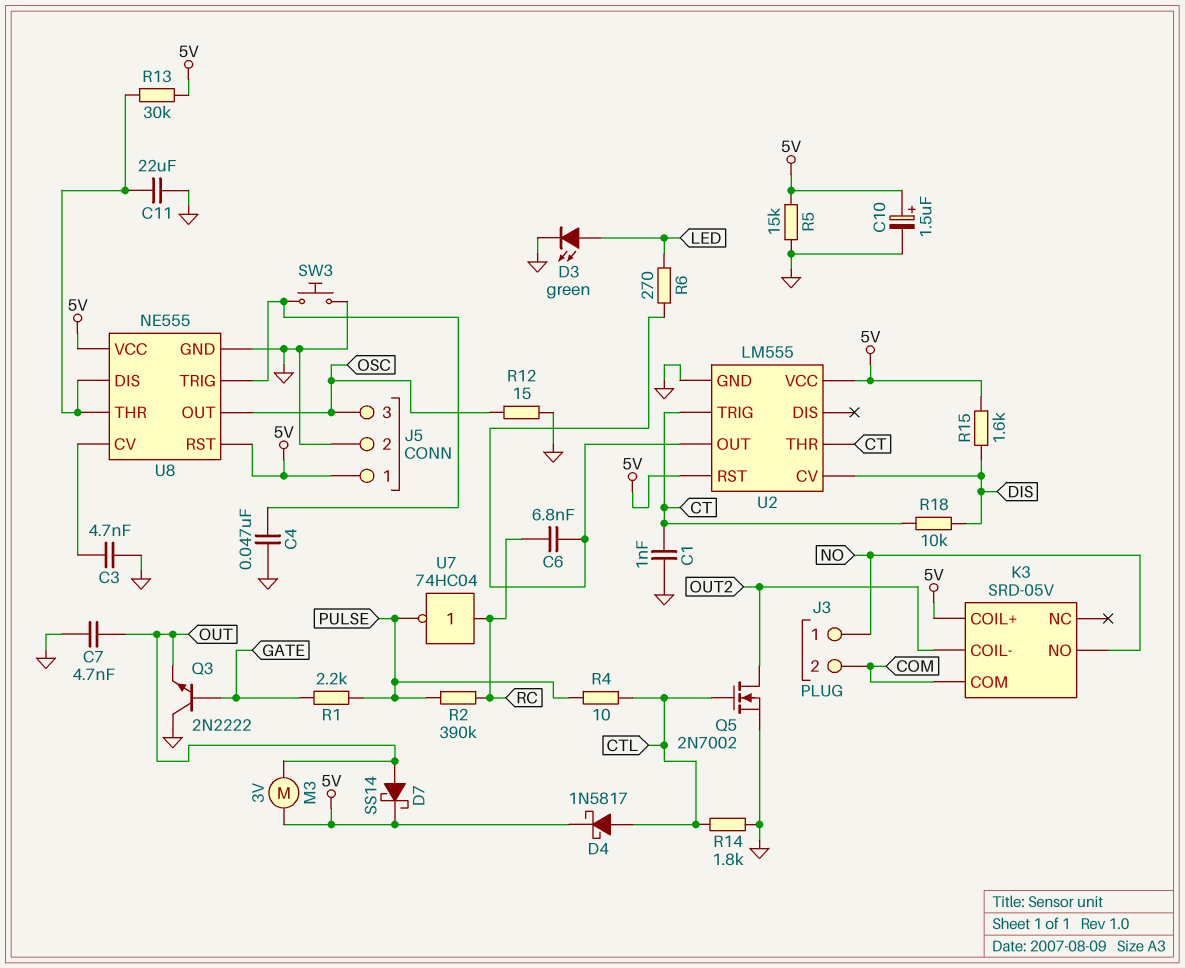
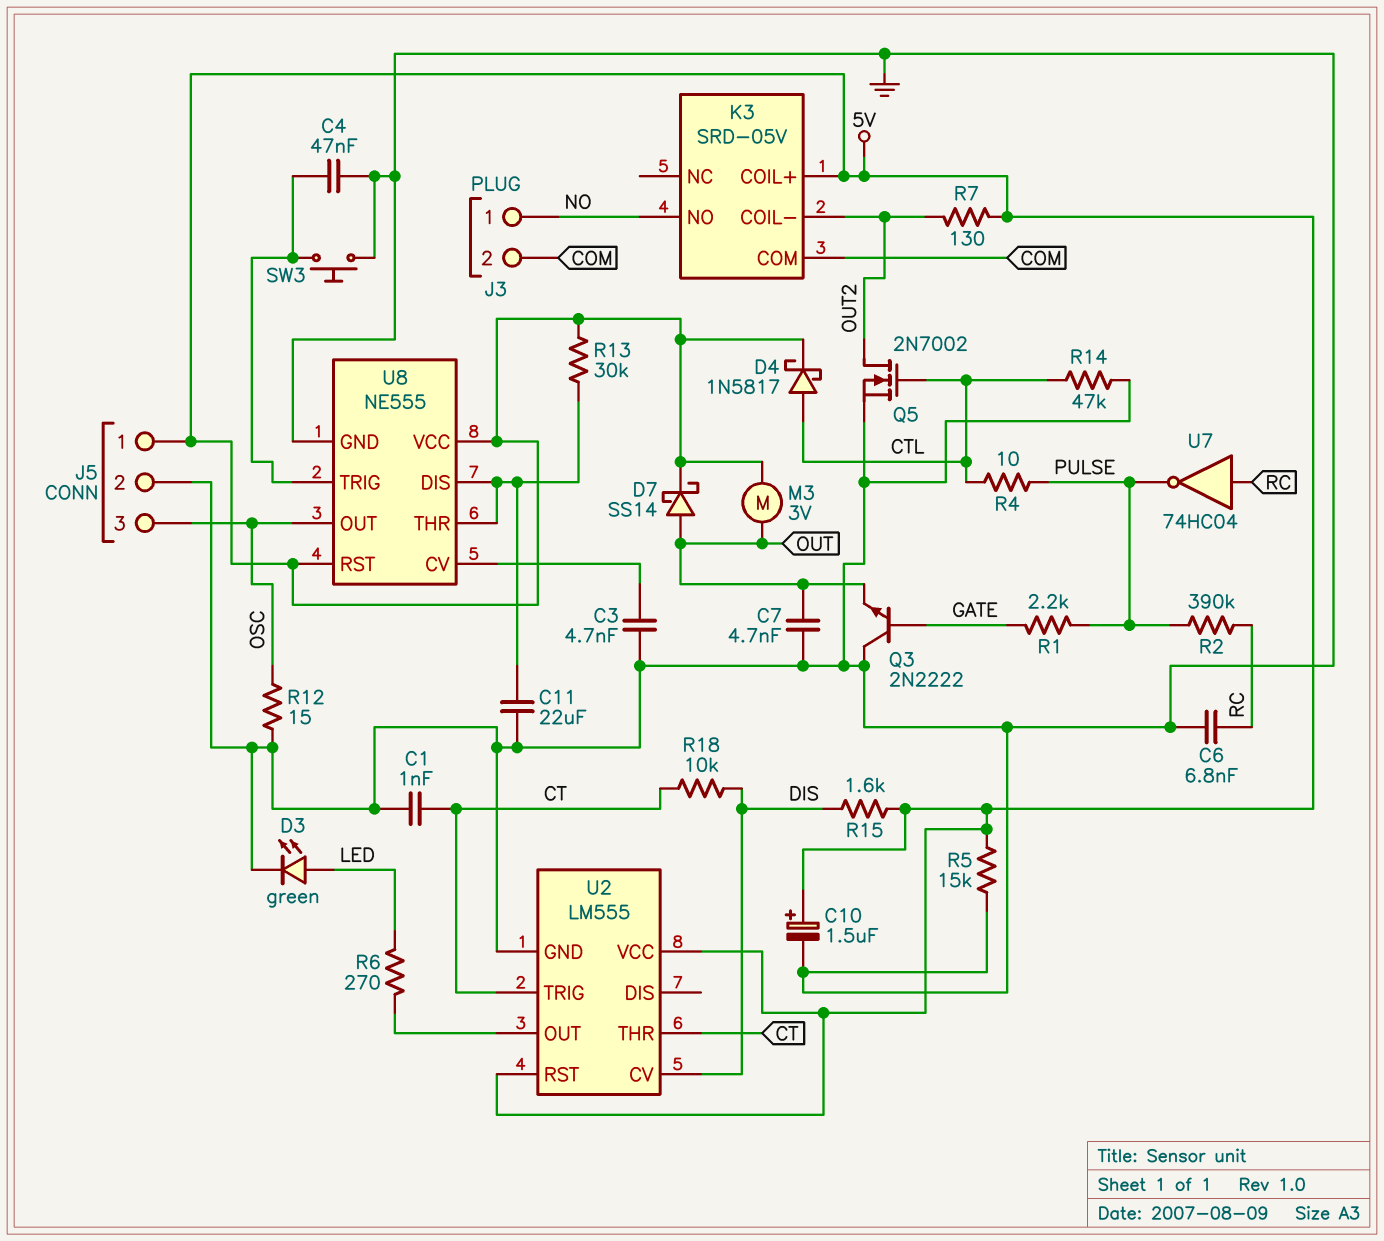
C6: 6.8nF (RC, U2/OUT) -> 6.8nF (GND, RC)
R7: none -> 130 (5V, OUT2)
R14: 1.8k (CTL, GND) -> 47k (CTL, GND)

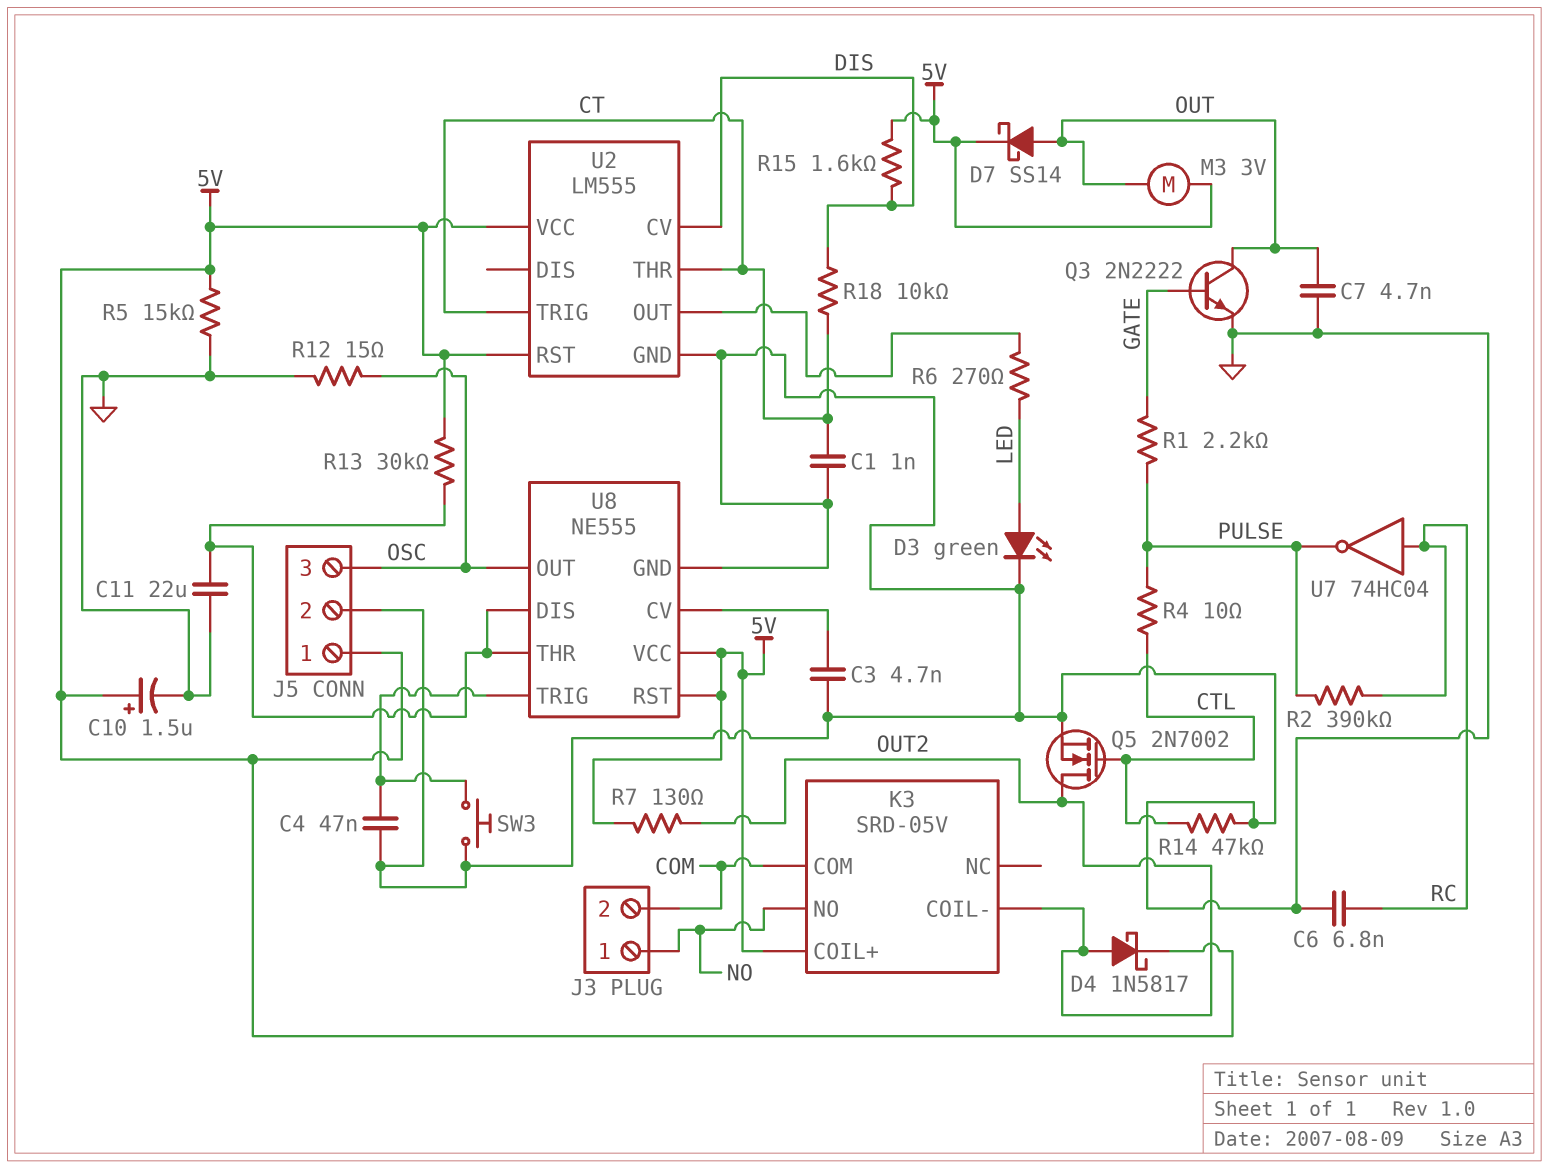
D4: schottky 1N5817 (A CTL, K 5V) -> schottky 1N5817 (A OUT2, K 5V)
Q3: NPN 2N2222 (B GATE, C GND, E OUT) -> NPN 2N2222 (B GATE, C OUT, E GND)

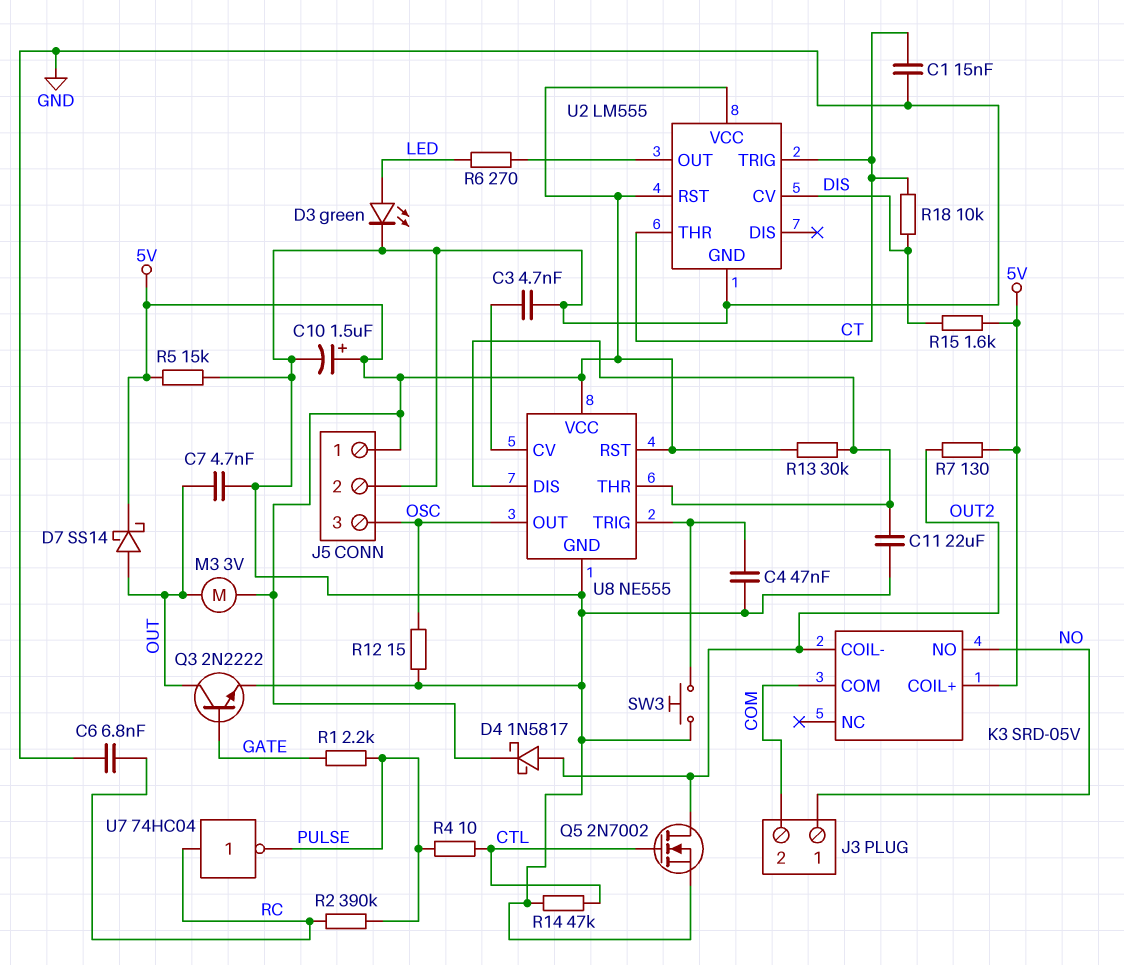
C1: 1nF (CT, GND) -> 15nF (CT, GND)

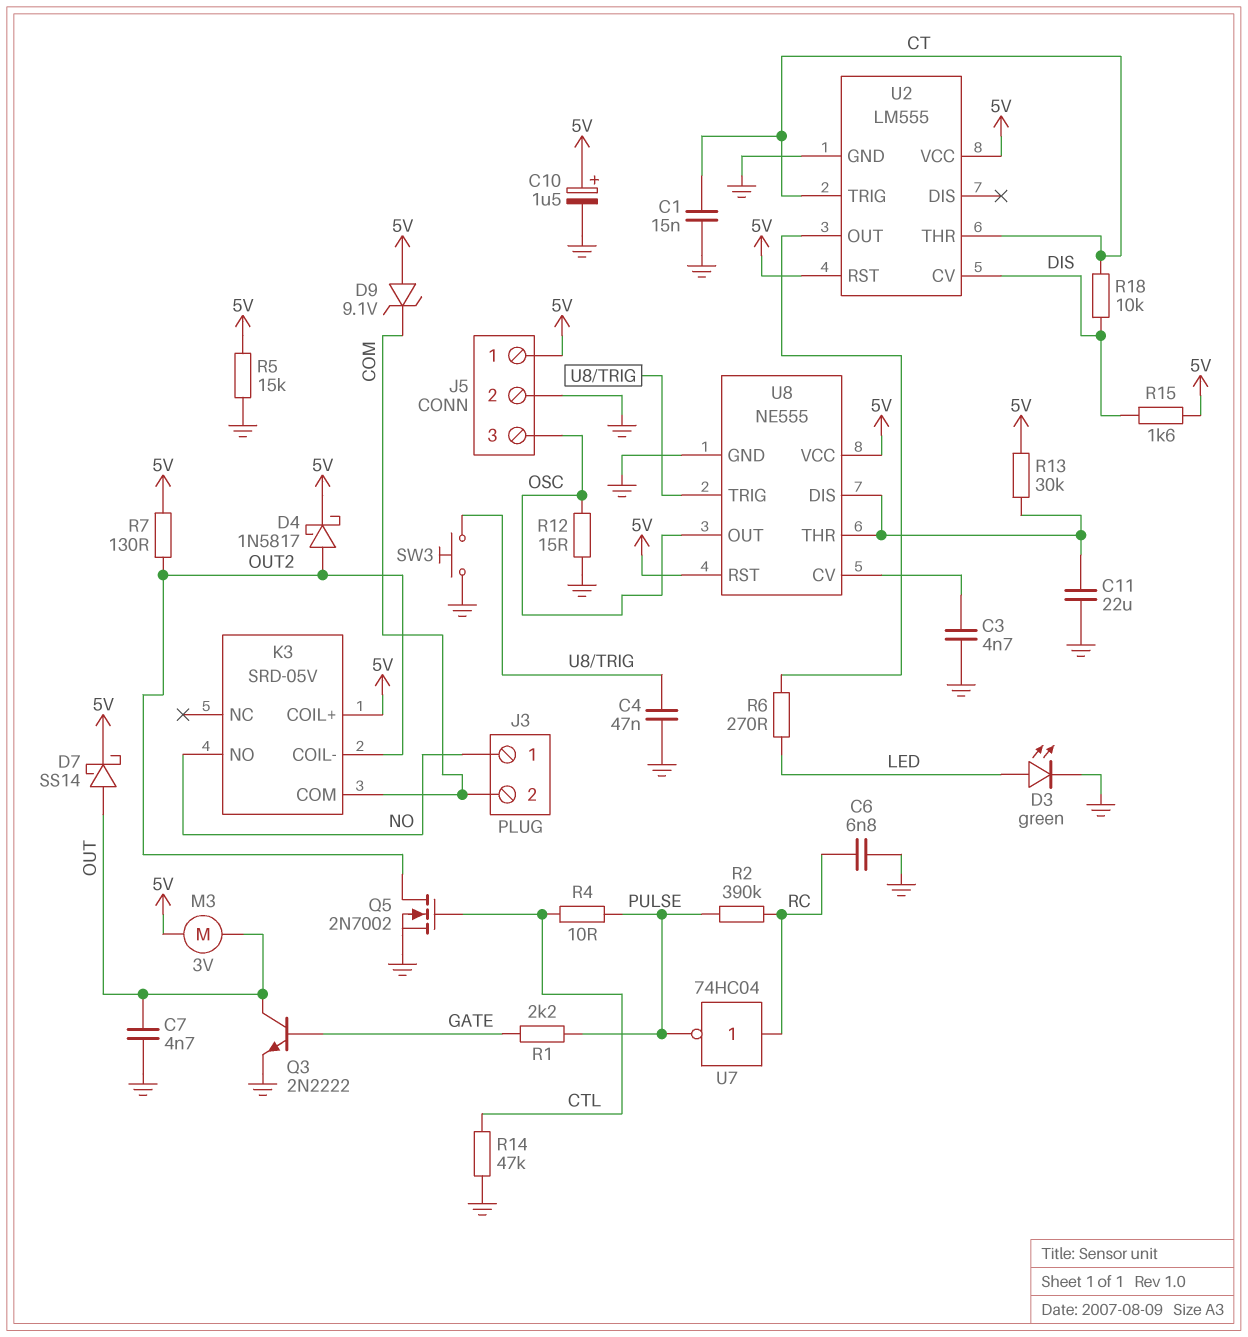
D9: none -> zener 9.1V (A 5V, K COM)

